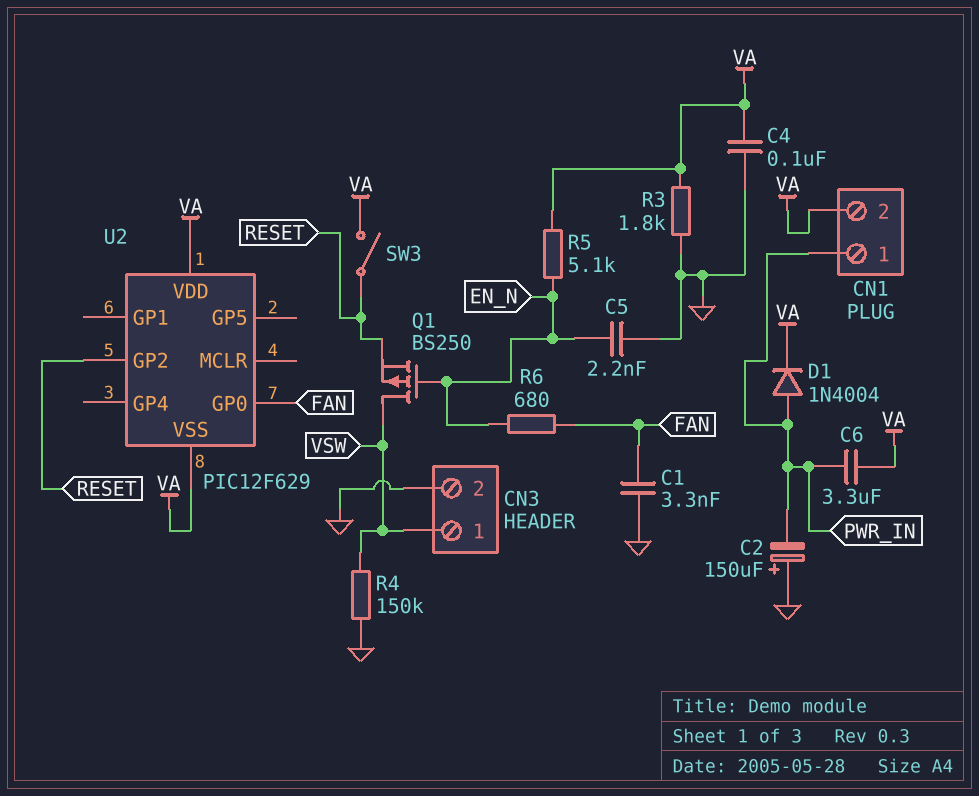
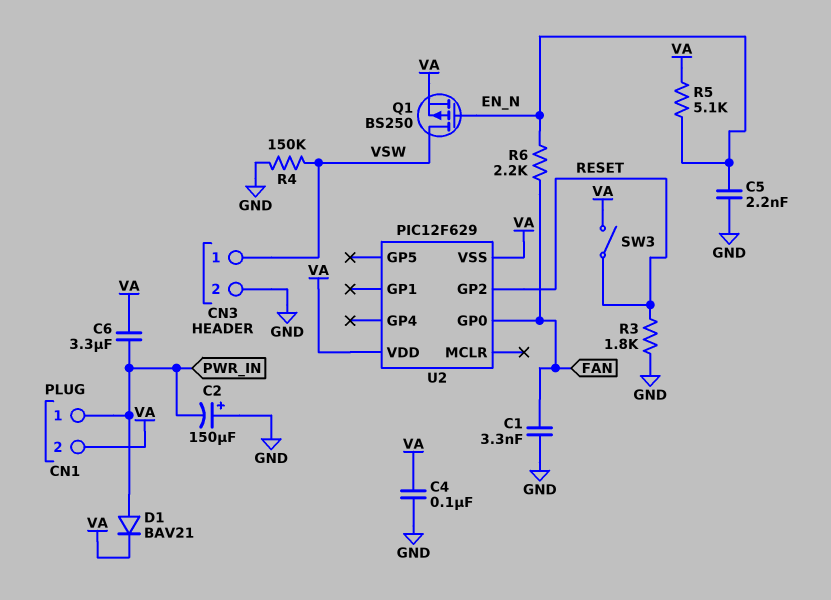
D1: diode 1N4004 (A PWR_IN, K VA) -> diode BAV21 (A PWR_IN, K VA)
Q1: PMOS BS250 (G EN_N, D VSW, S RESET) -> PMOS BS250 (G EN_N, D VSW, S VA)
R3: 1.8k (GND, VA) -> 1.8k (GND, RESET)
R6: 680 (EN_N, FAN) -> 2.2k (EN_N, FAN)

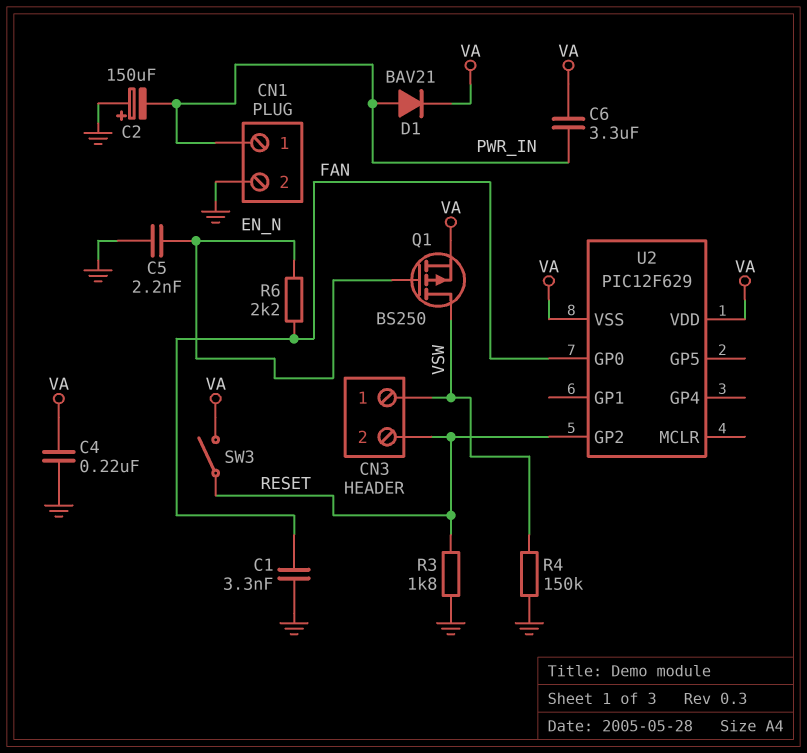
C4: 100nF (GND, VA) -> 220nF (GND, VA)
CN1 pin 2: VA -> GND
CN3 pin 2: GND -> RESET
R5: 5.1k (EN_N, VA) -> none

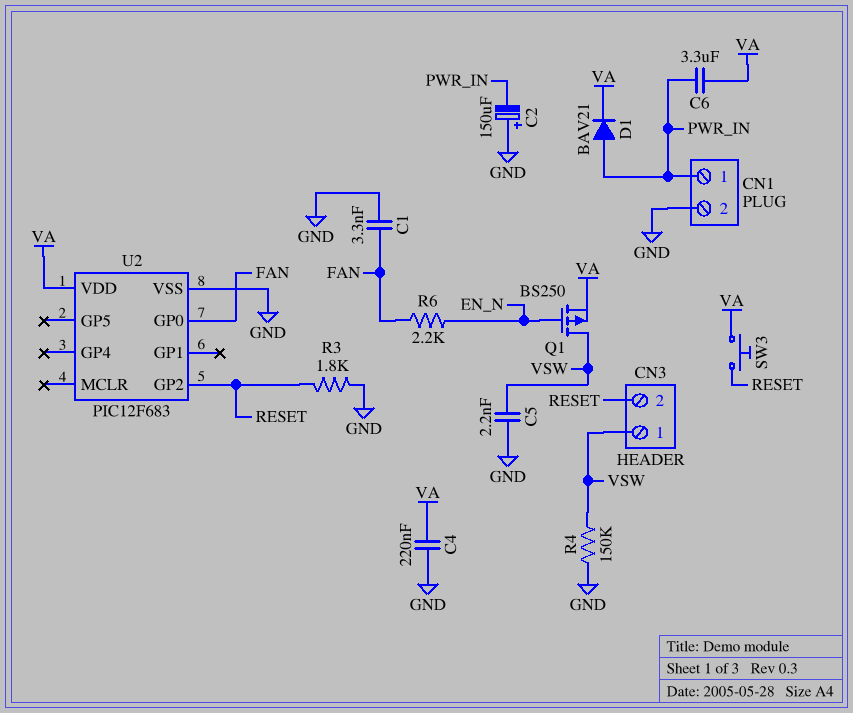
C5: 2.2nF (EN_N, GND) -> 2.2nF (GND, VSW)
SW3: switch (RESET, VA) -> button (RESET, VA)
U2: PIC12F629 -> PIC12F683
U2 pin VSS: VA -> GND

